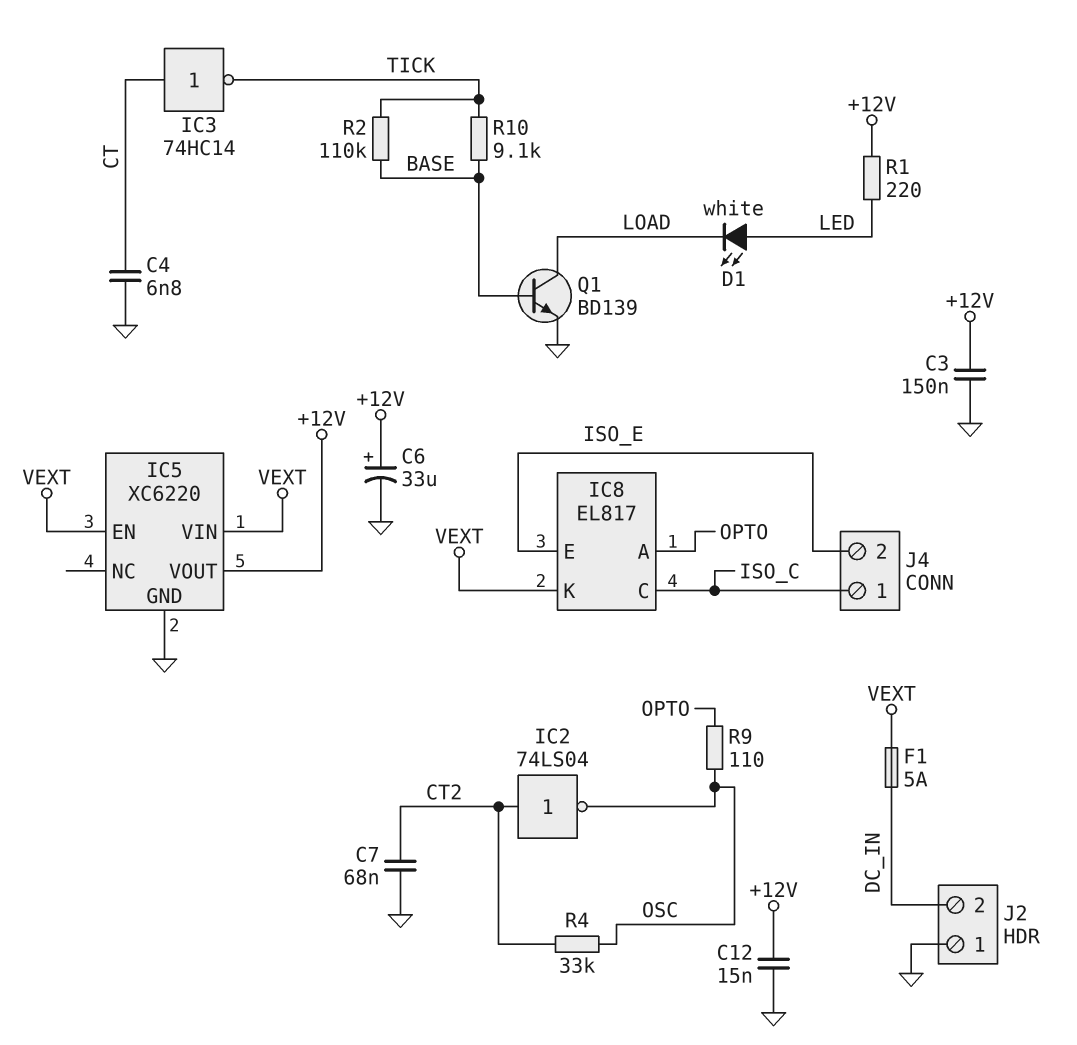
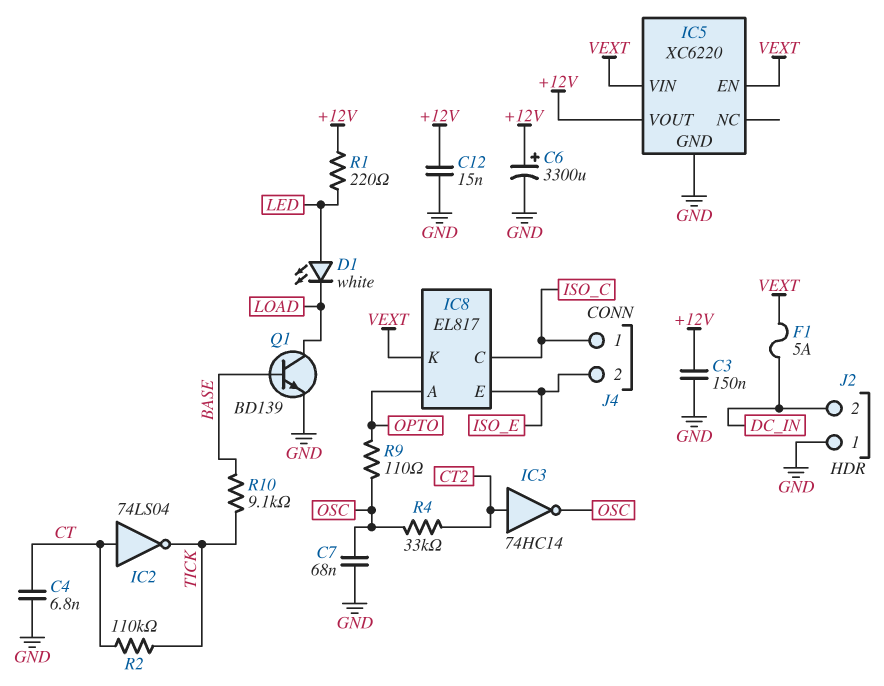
C6: 33uF (plus +12V, minus GND) -> 3300uF (plus +12V, minus GND)
C7: 68nF (CT2, GND) -> 68nF (GND, OSC)
IC2: NOT 74LS04 (in CT2, out OSC) -> NOT 74LS04 (in CT, out TICK)
IC3: NOT 74HC14 (in CT, out TICK) -> NOT 74HC14 (in CT2, out OSC)
R2: 110k (BASE, TICK) -> 110k (CT, TICK)

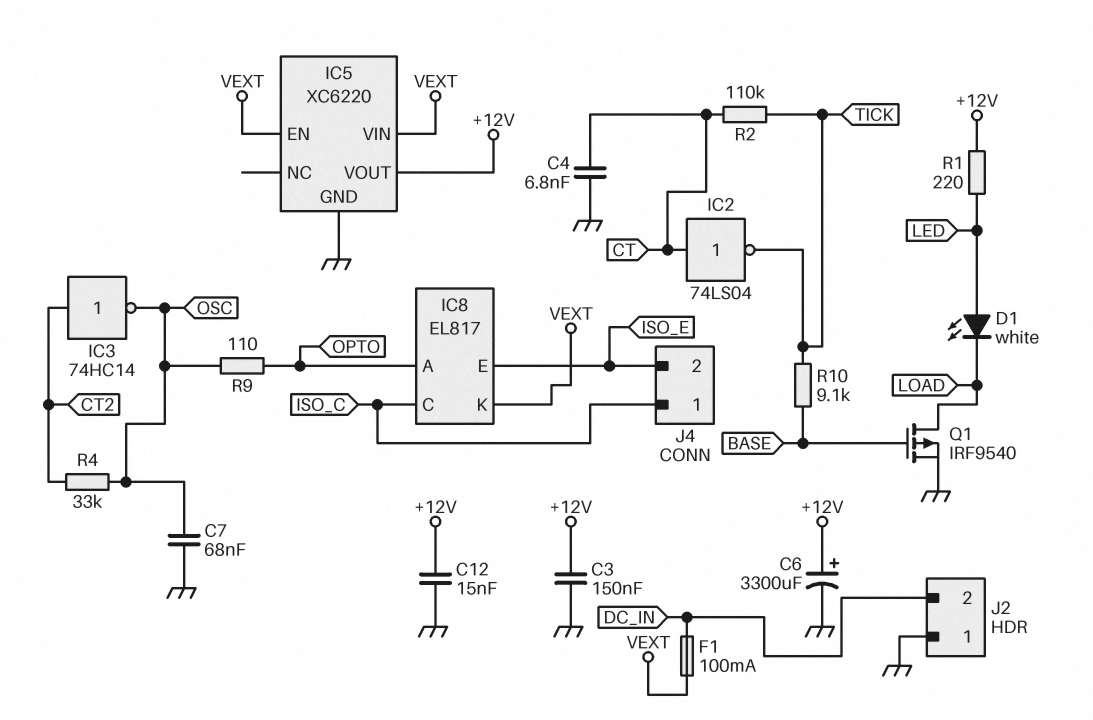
F1: 5A (DC_IN, VEXT) -> 100mA (DC_IN, VEXT)
Q1: NPN BD139 (B BASE, C LOAD, E GND) -> PMOS IRF9540 (G BASE, D LOAD, S GND)

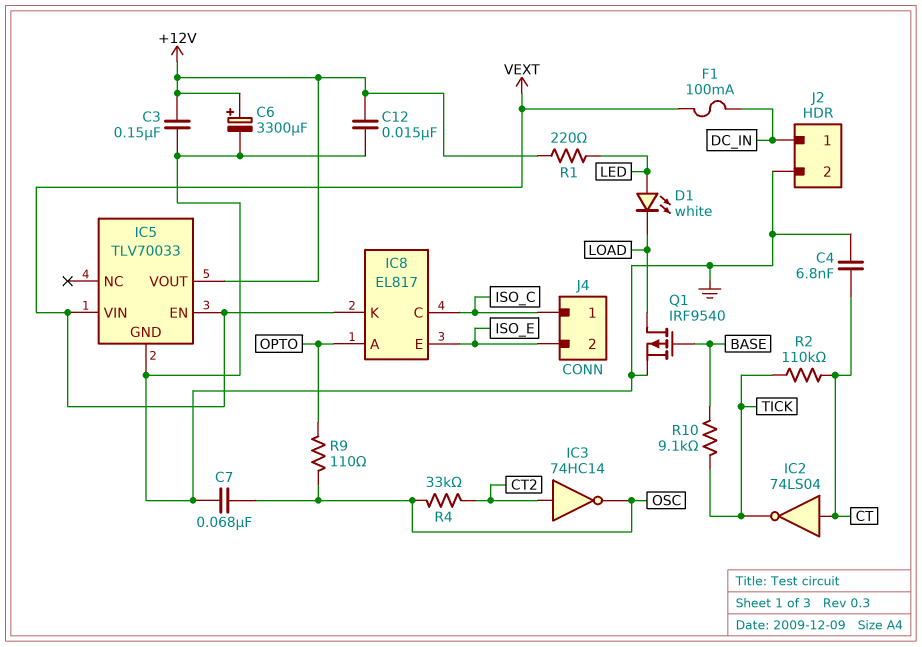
IC5: XC6220 -> TLV70033
J2 pin 1: GND -> DC_IN
J2 pin 2: DC_IN -> GND

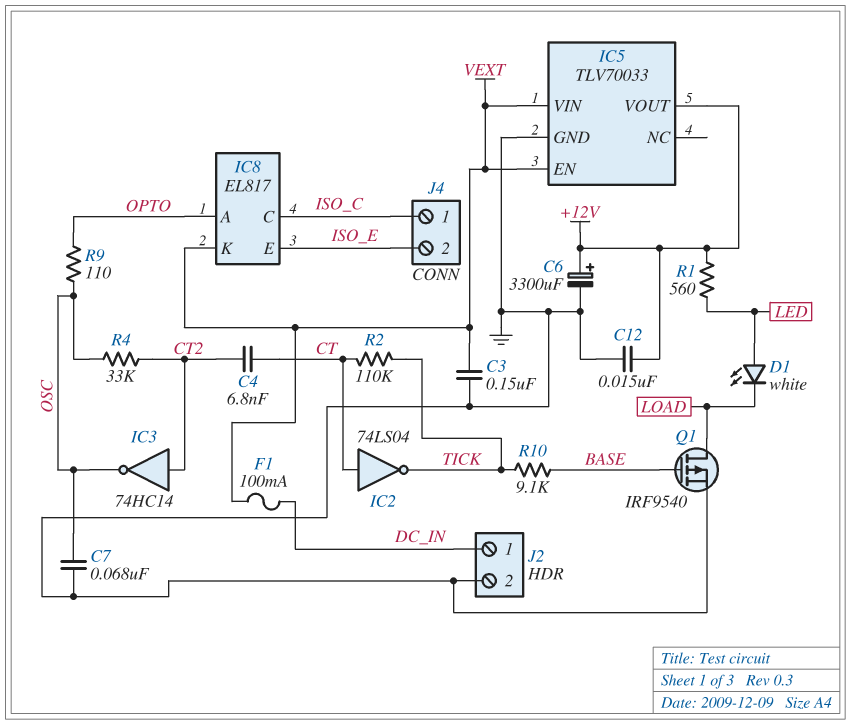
C3: 150nF (+12V, GND) -> 150nF (GND, VEXT)
C4: 6.8nF (CT, GND) -> 6.8nF (CT, CT2)
R1: 220 (+12V, LED) -> 560 (+12V, LED)

